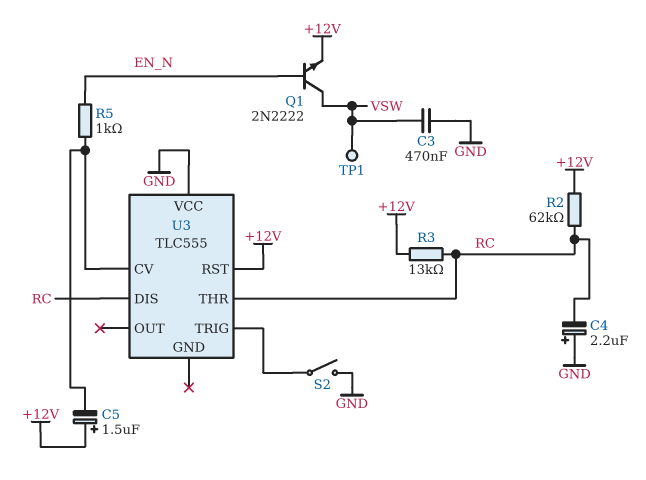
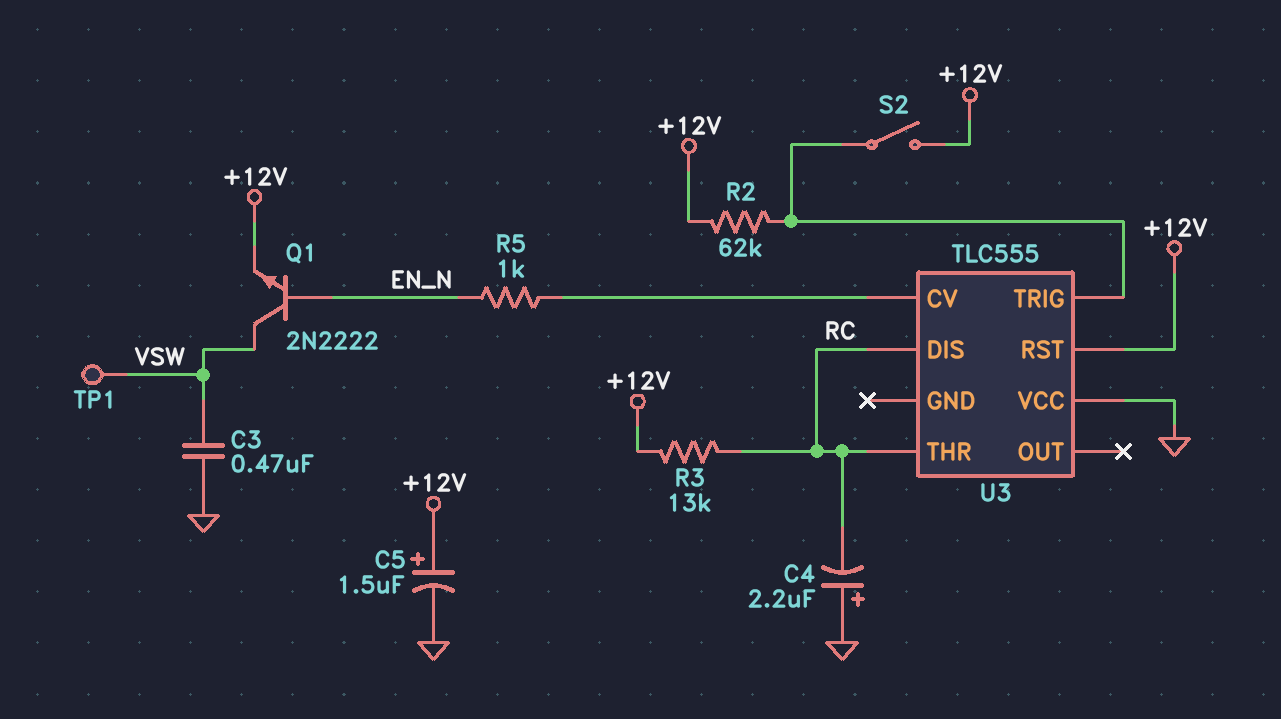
C5: 1.5uF (plus +12V, minus U3/CV) -> 1.5uF (plus +12V, minus GND)
R2: 62k (+12V, RC) -> 62k (+12V, U3/TRIG)
S2: switch (GND, U3/TRIG) -> switch (+12V, U3/TRIG)

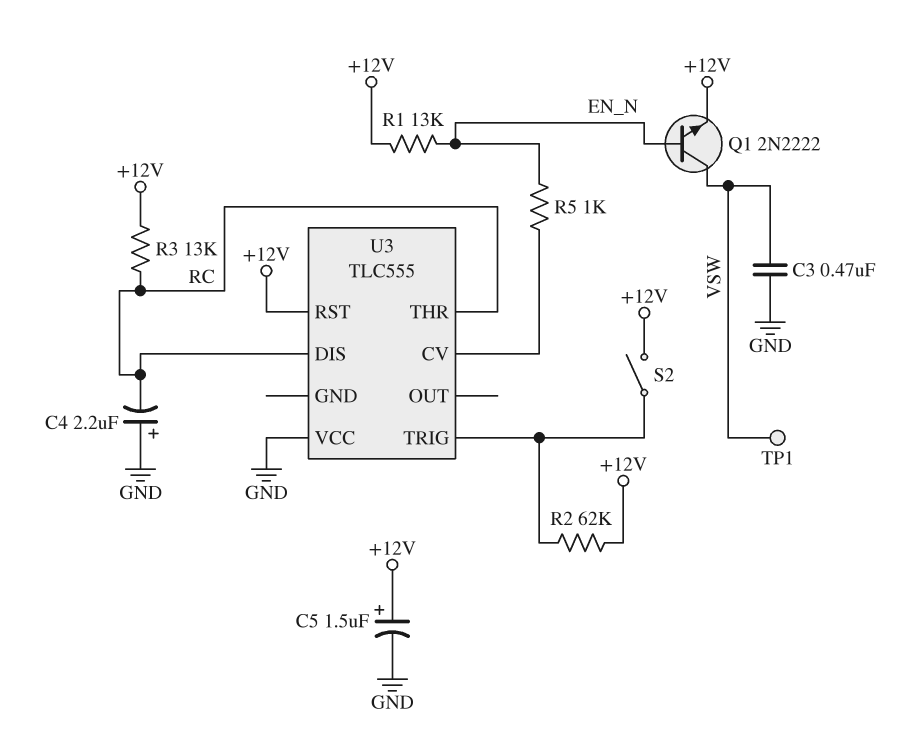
R1: none -> 13k (+12V, EN_N)

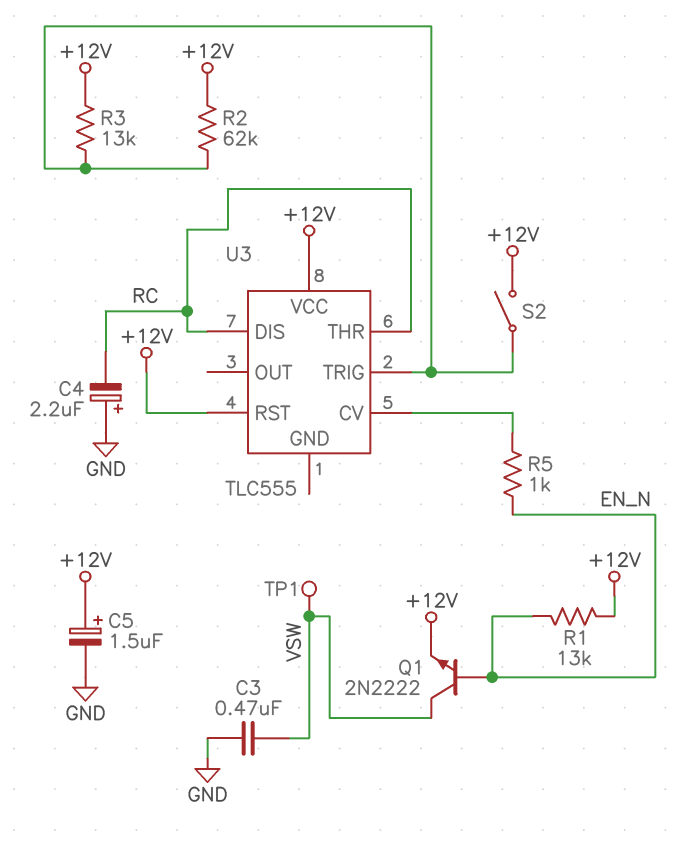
R3: 13k (+12V, RC) -> 13k (+12V, U3/TRIG)
U3 pin VCC: GND -> +12V

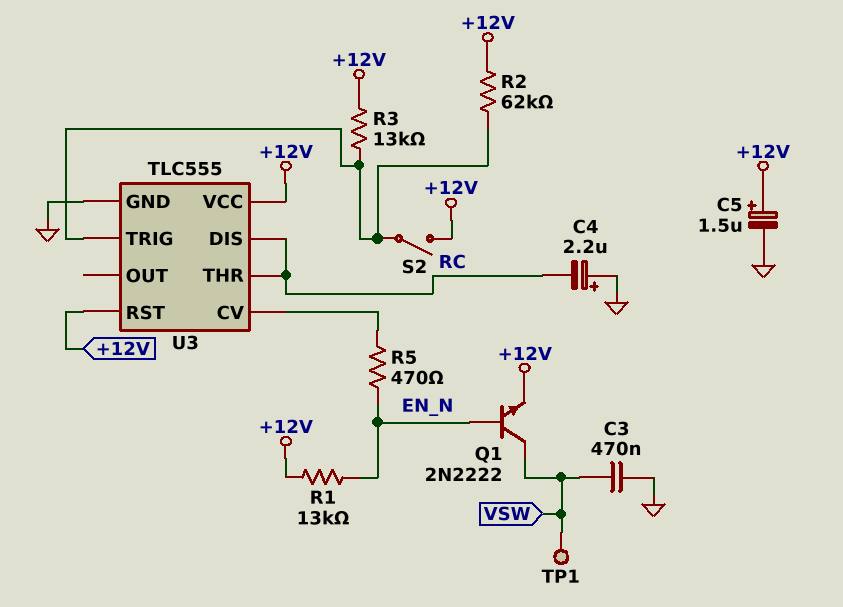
R5: 1k (EN_N, U3/CV) -> 470 (EN_N, U3/CV)
U3 pin GND: none -> GND

